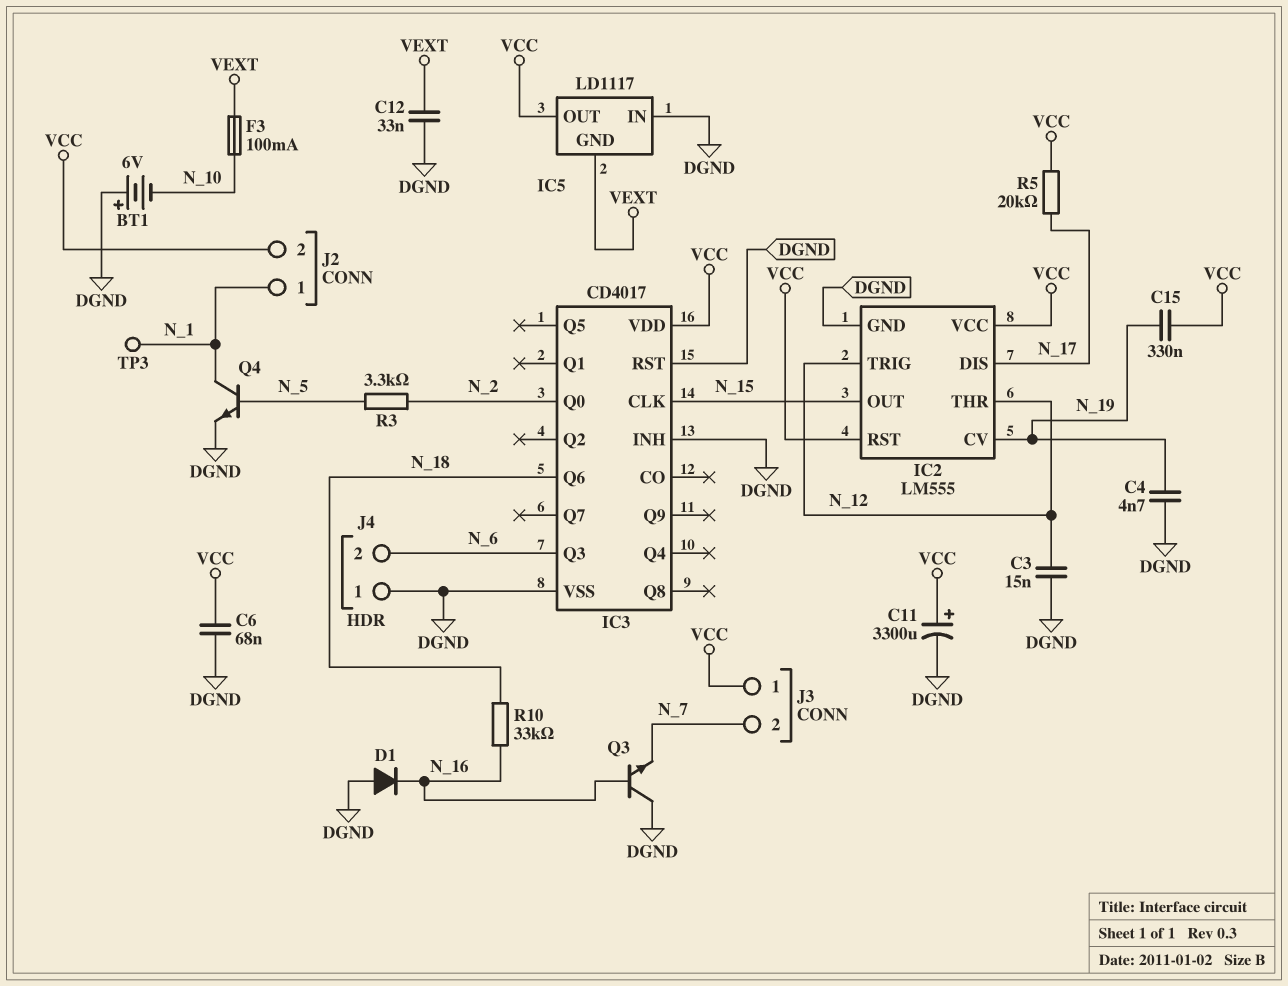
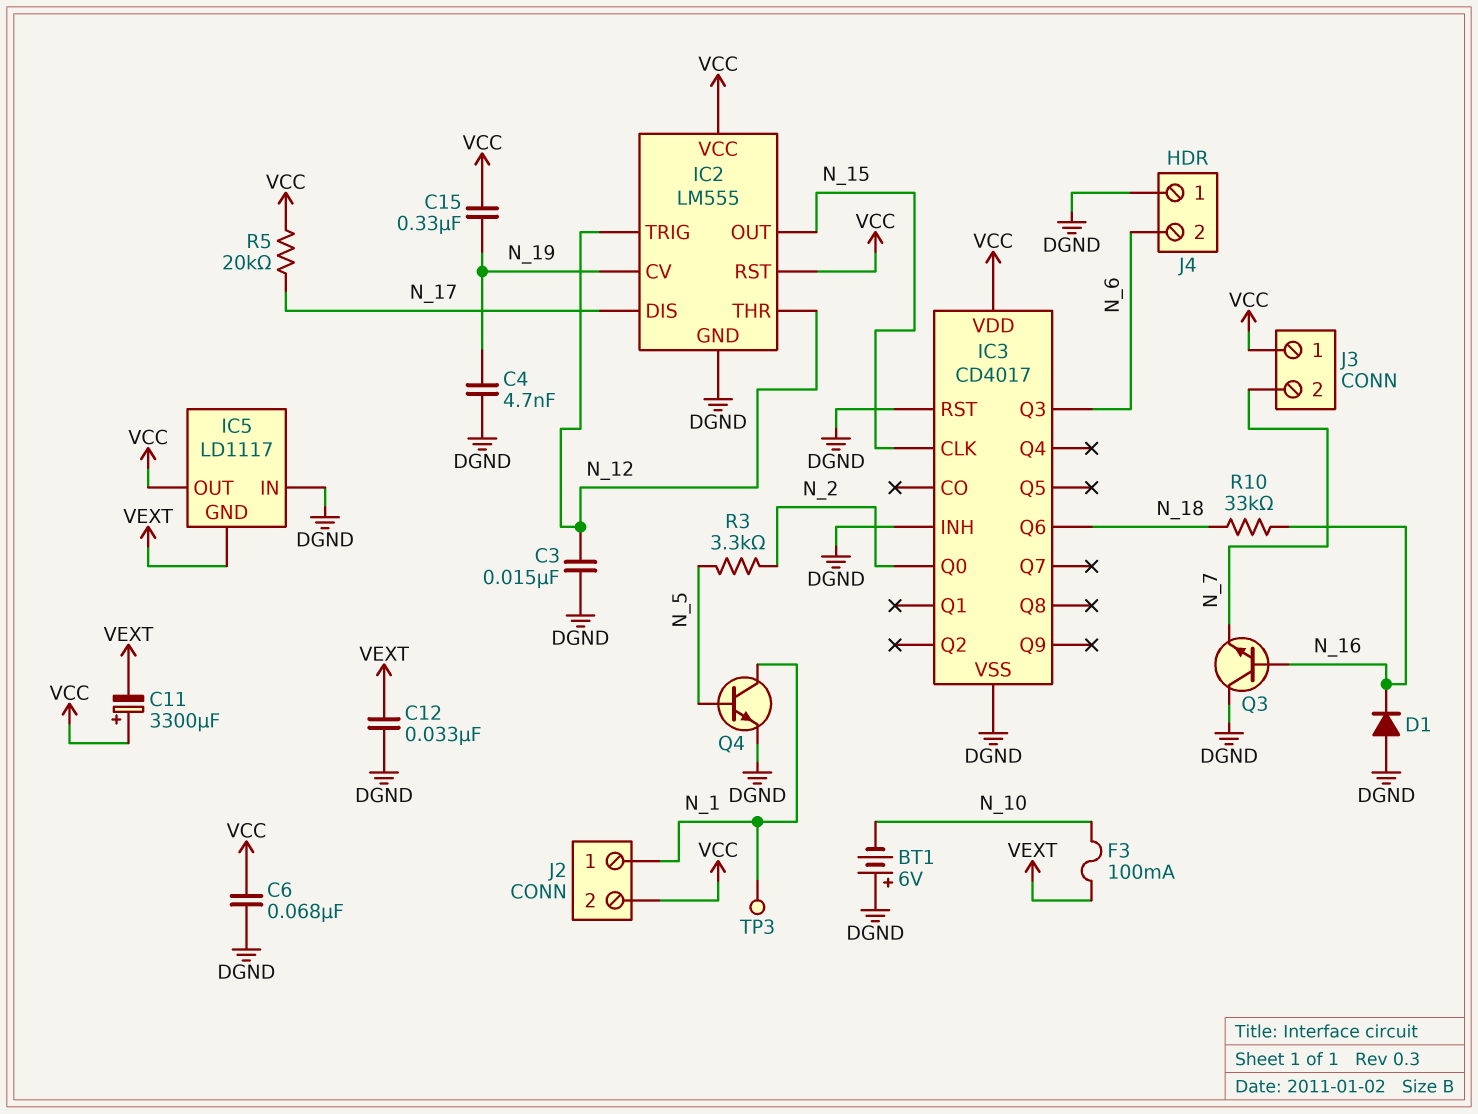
C11: 3300uF (plus VCC, minus DGND) -> 3300uF (plus VCC, minus VEXT)

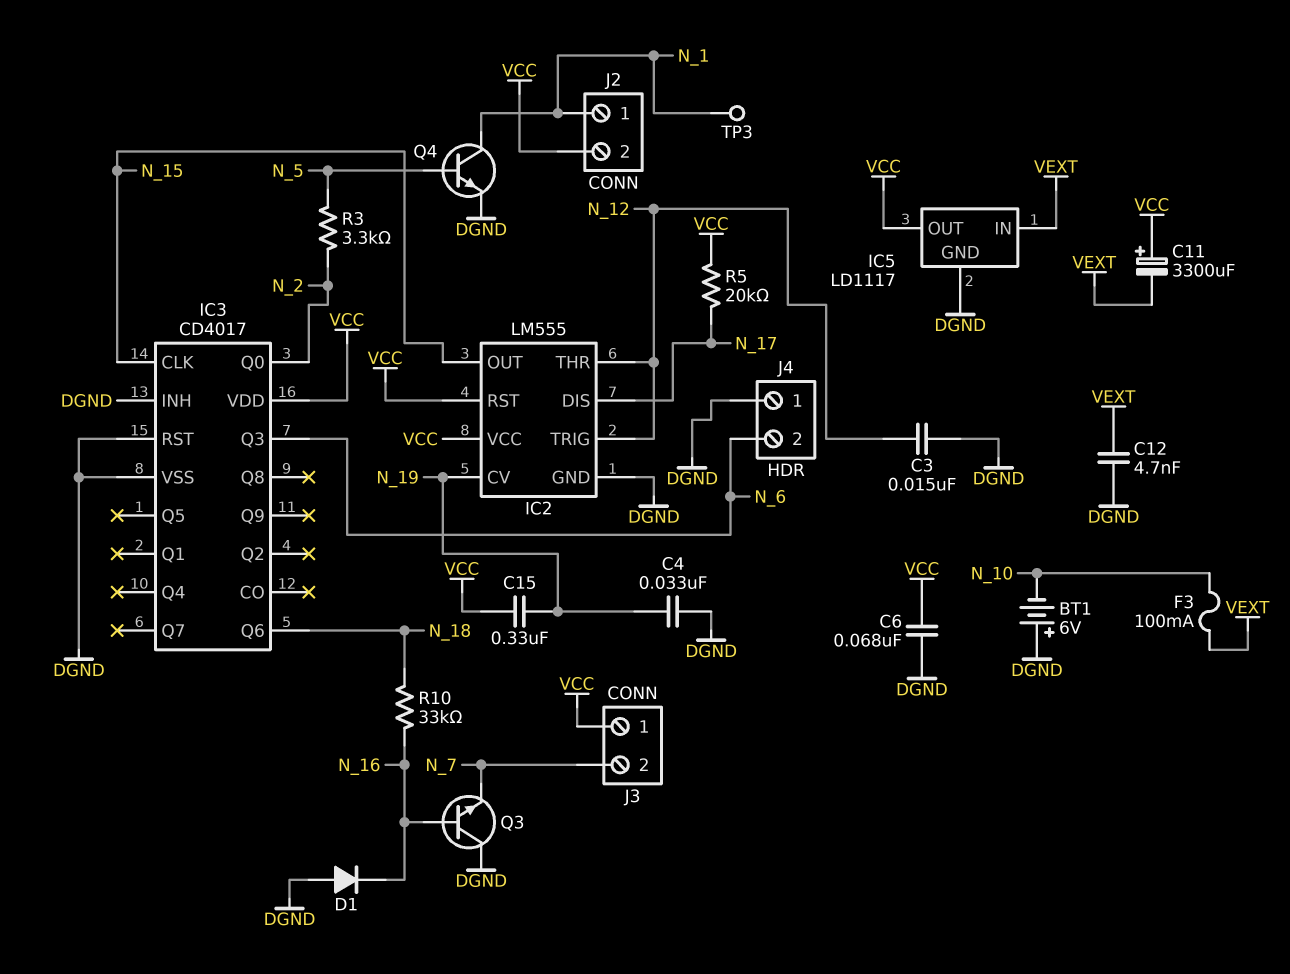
C4: 4.7nF (DGND, N_19) -> 33nF (DGND, N_19)
C12: 33nF (DGND, VEXT) -> 4.7nF (DGND, VEXT)
IC5 pin GND: VEXT -> DGND
IC5 pin IN: DGND -> VEXT

